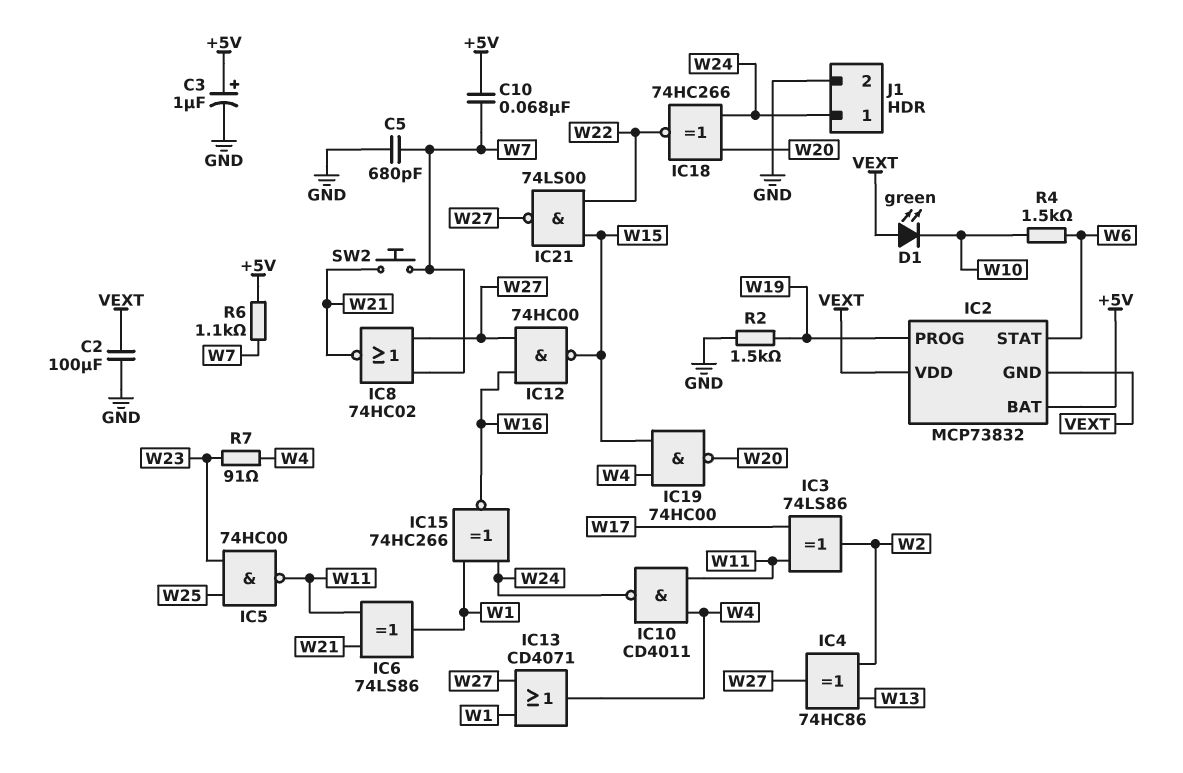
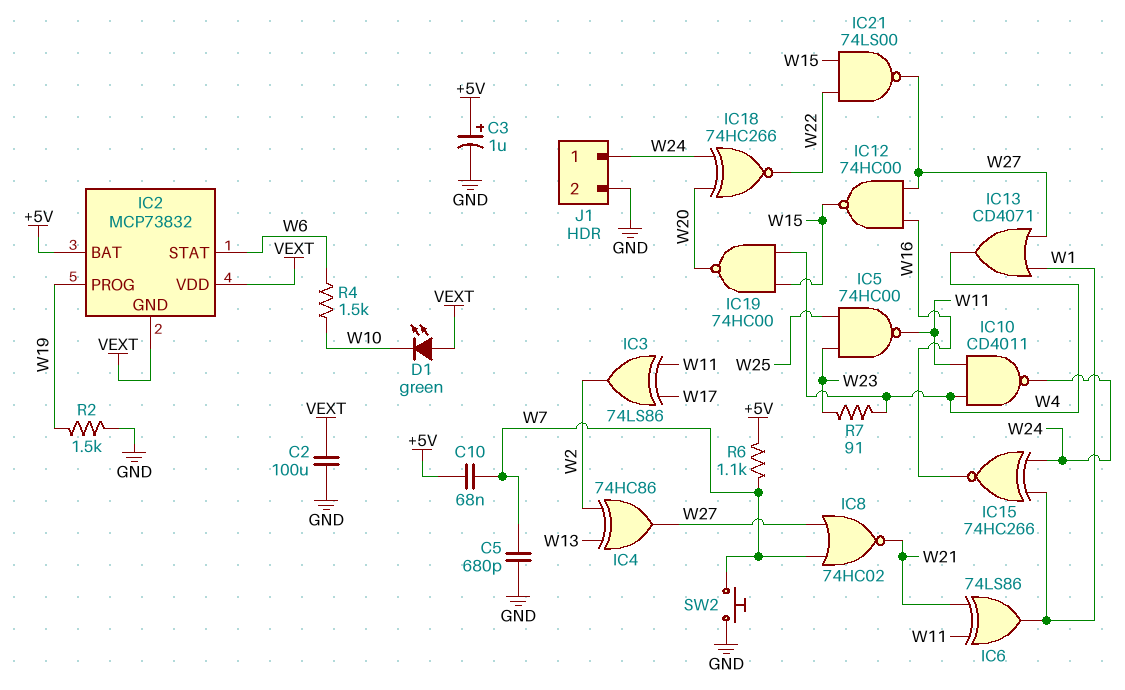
SW2: button (W7, W21) -> button (GND, W7)

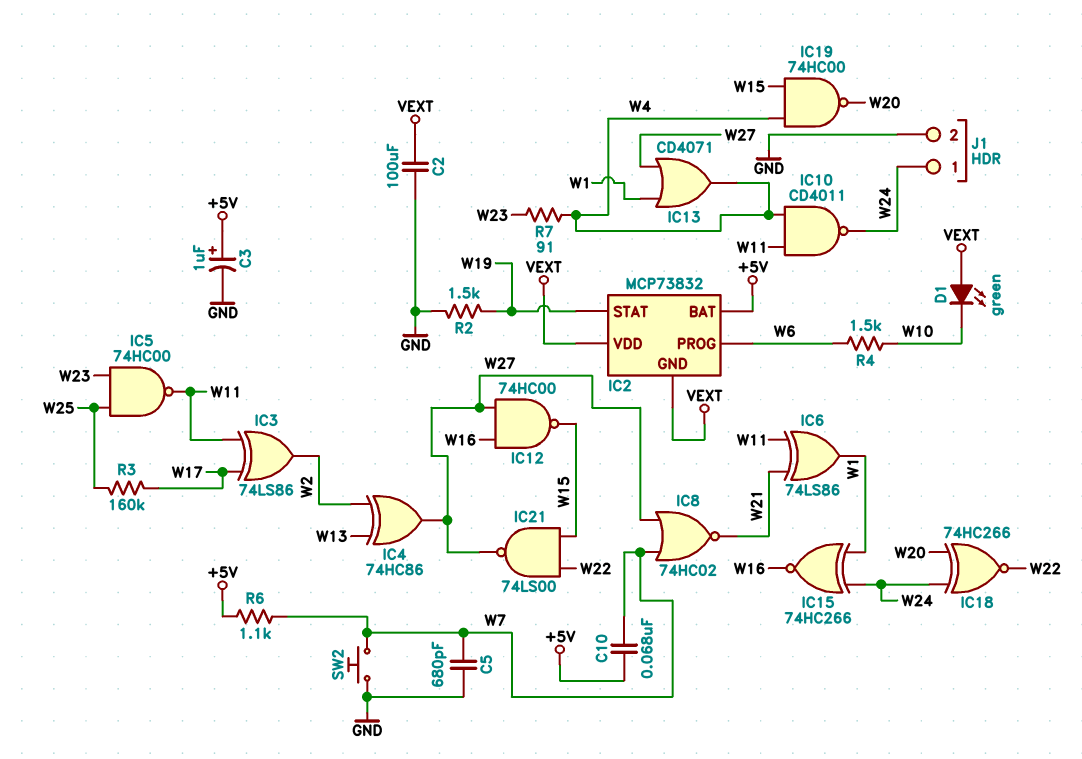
IC2 pin PROG: W19 -> W6
IC2 pin STAT: W6 -> W19
R3: none -> 160k (W17, W25)

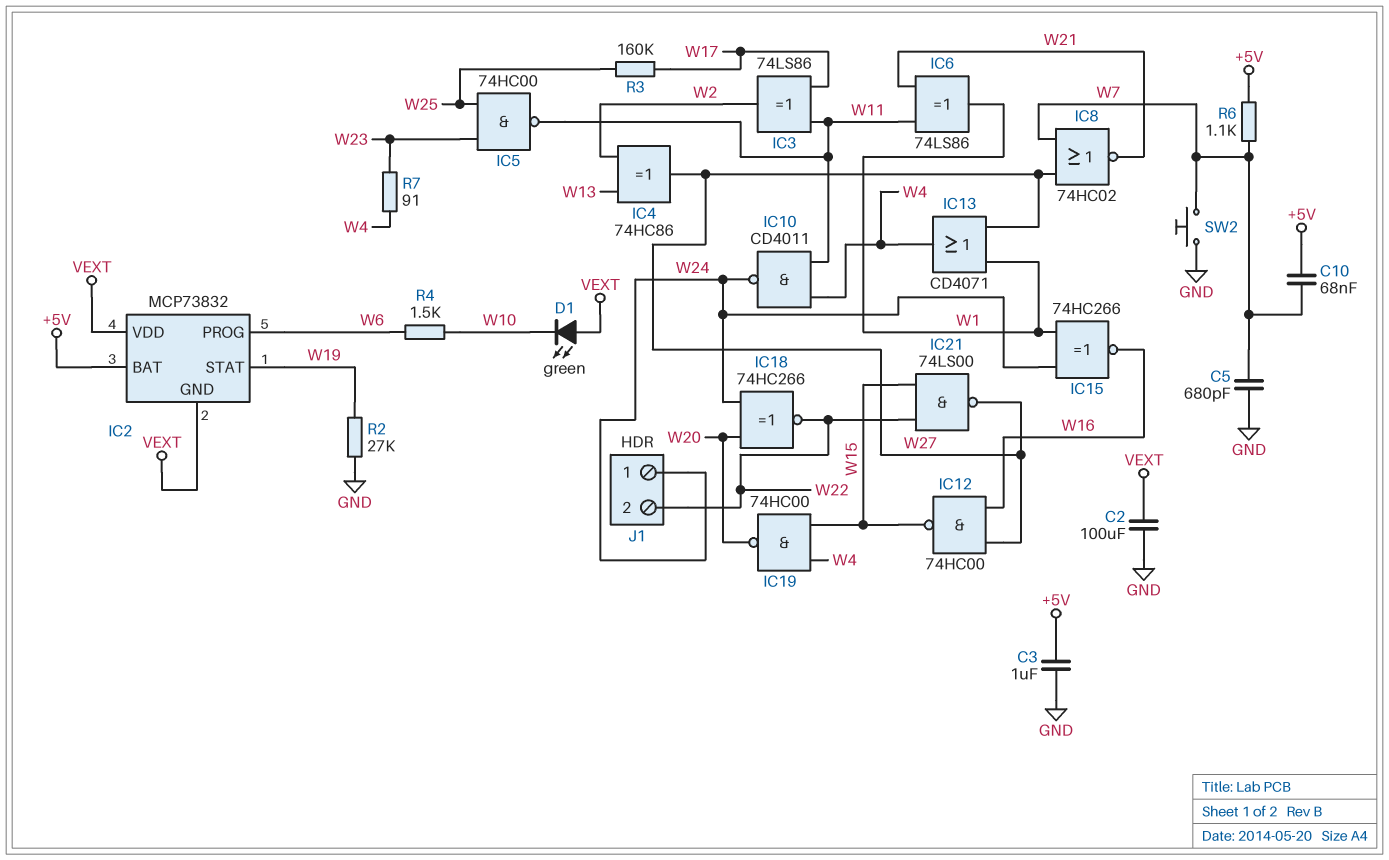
C3: 1uF (plus +5V, minus GND) -> 1uF (+5V, GND)
J1 pin 2: GND -> W22
R2: 1.5k (GND, W19) -> 27k (GND, W19)

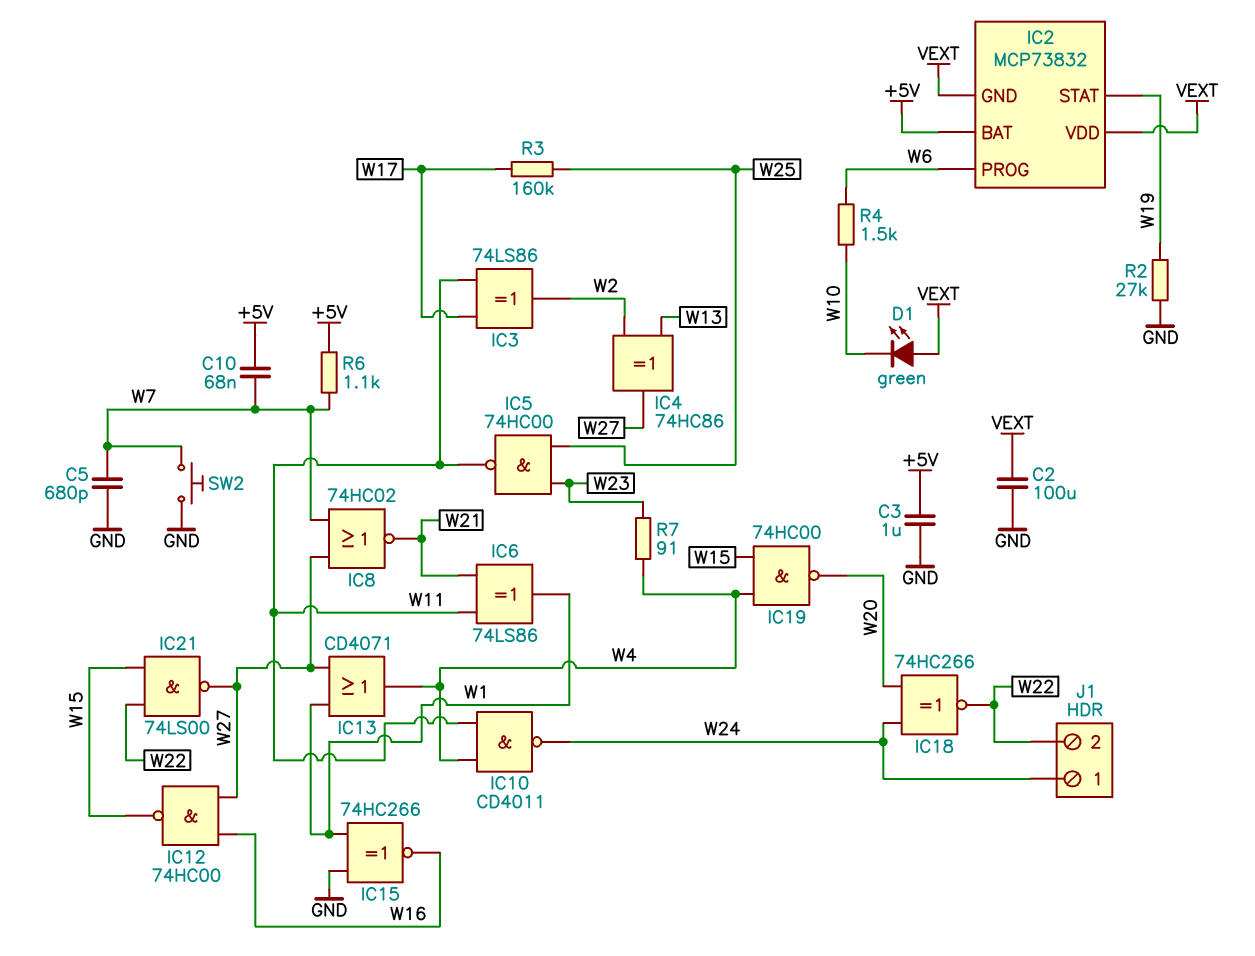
IC15: XNOR 74HC266 (in W1, in W24, out W16) -> XNOR 74HC266 (in GND, in W1, out W16)

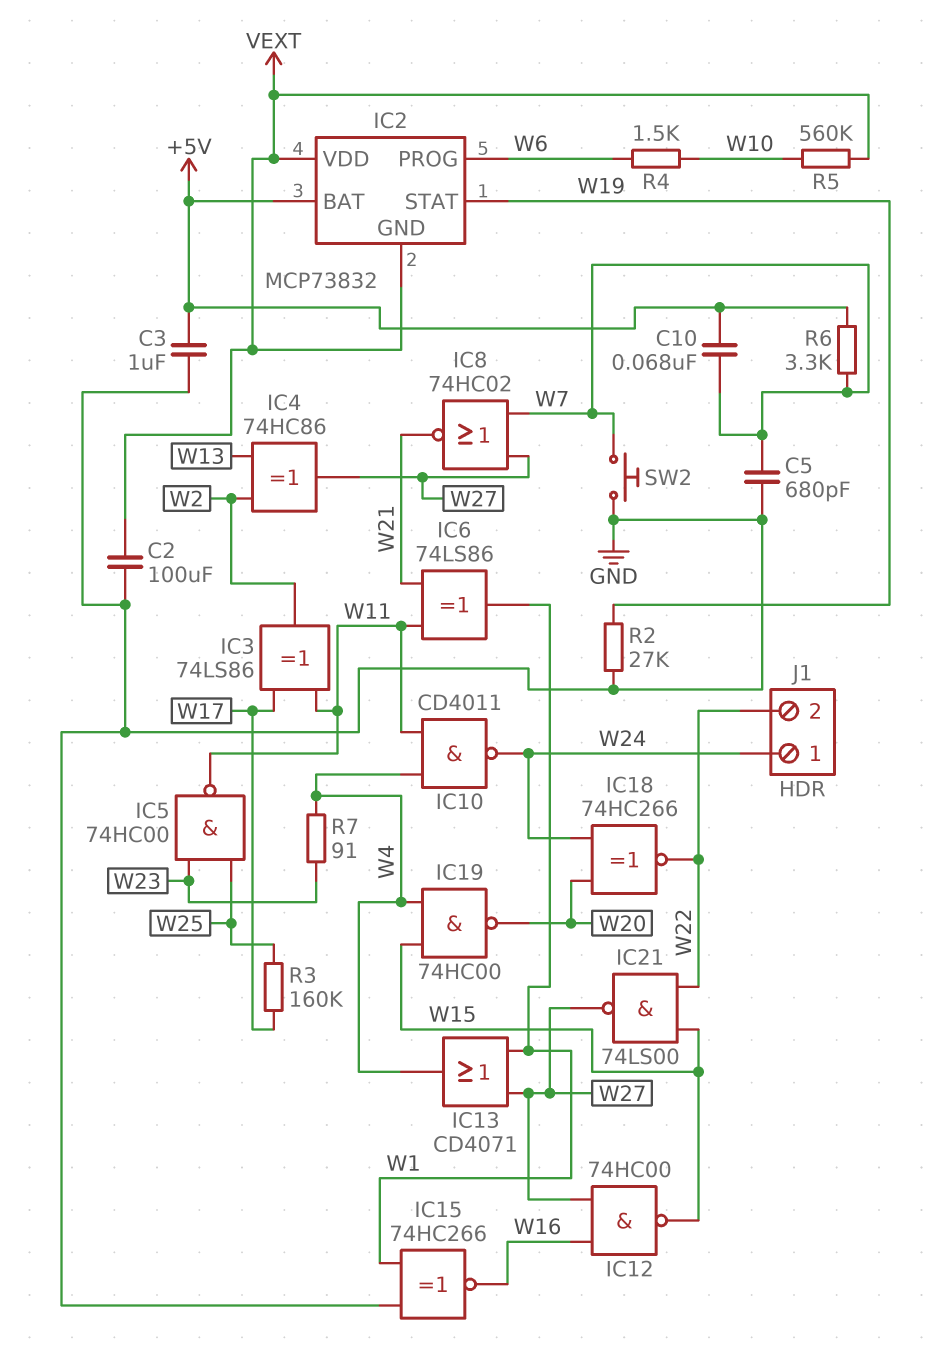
D1: LED green (A VEXT, K W10) -> none
R5: none -> 560k (VEXT, W10)
R6: 1.1k (+5V, W7) -> 3.3k (+5V, W7)

